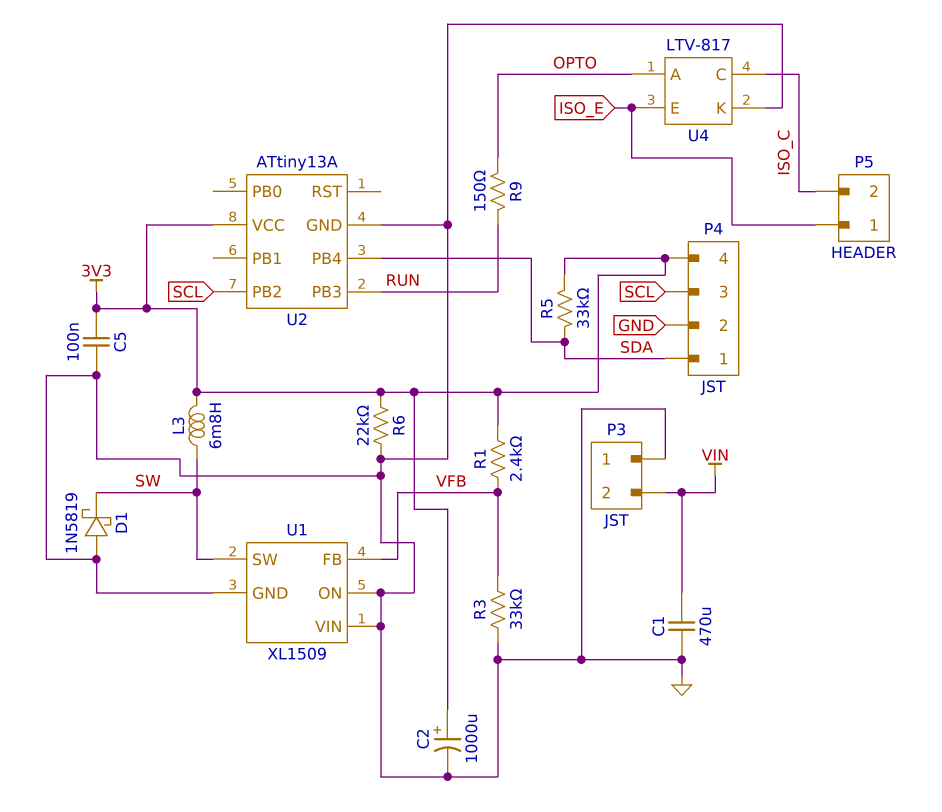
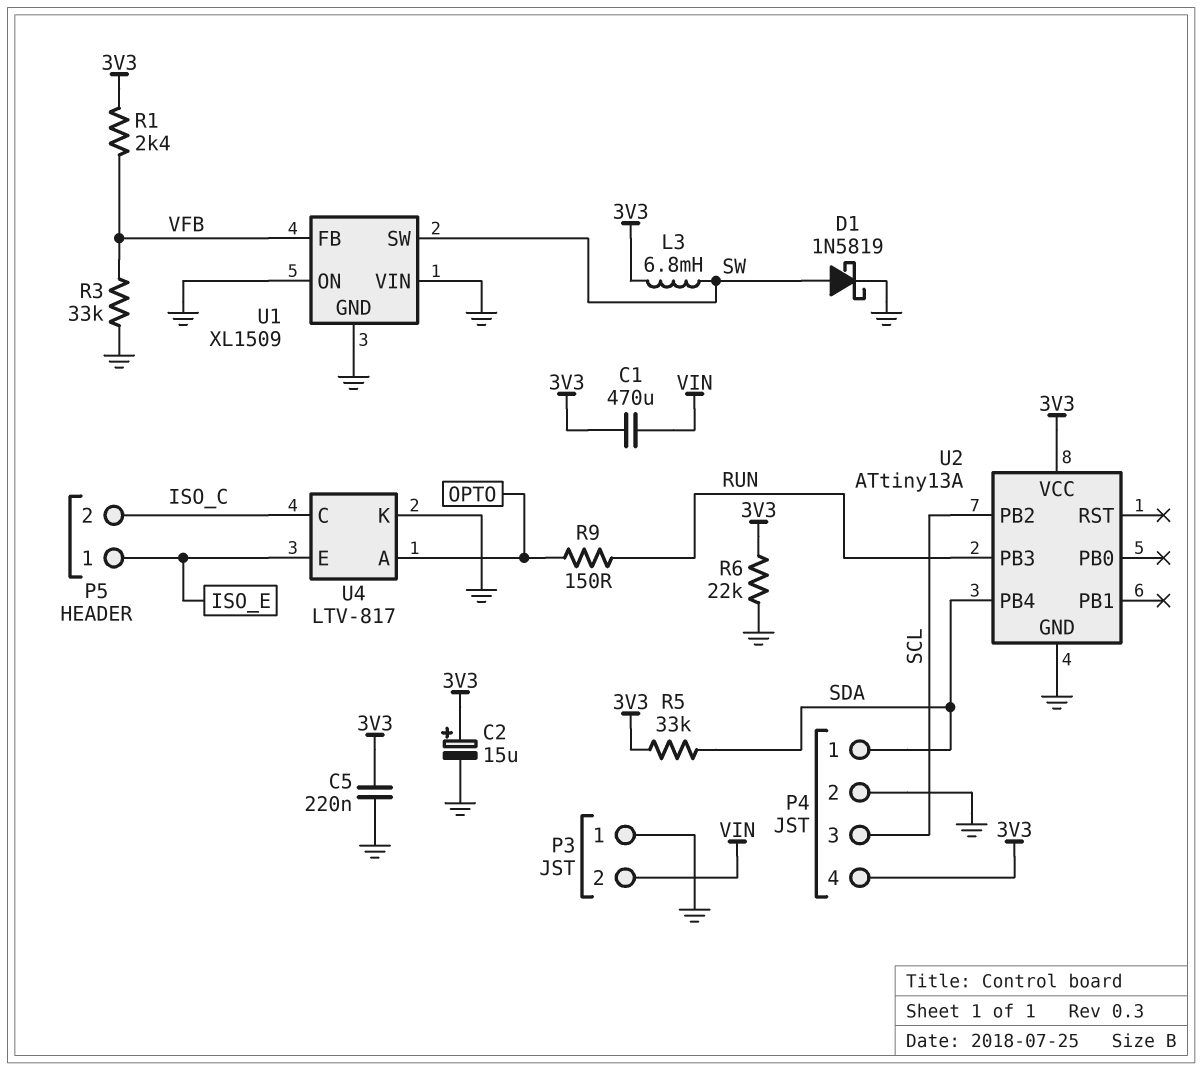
C1: 470uF (GND, VIN) -> 470uF (3V3, VIN)
C2: 1000uF (plus 3V3, minus GND) -> 15uF (plus 3V3, minus GND)
C5: 100nF (3V3, GND) -> 220nF (3V3, GND)
D1: schottky 1N5819 (A GND, K SW) -> schottky 1N5819 (A SW, K GND)

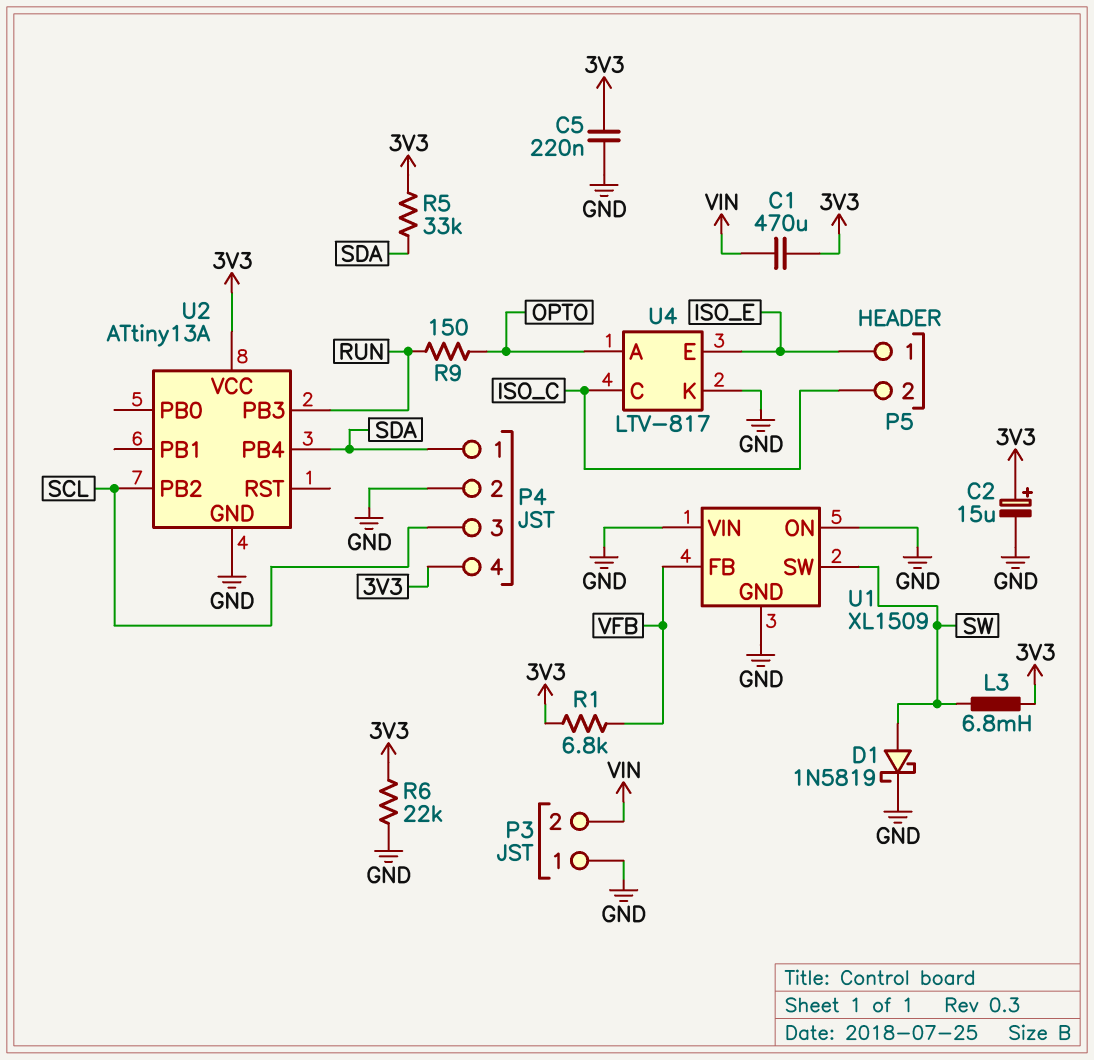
R1: 2.4k (3V3, VFB) -> 6.8k (3V3, VFB)
R3: 33k (GND, VFB) -> none

